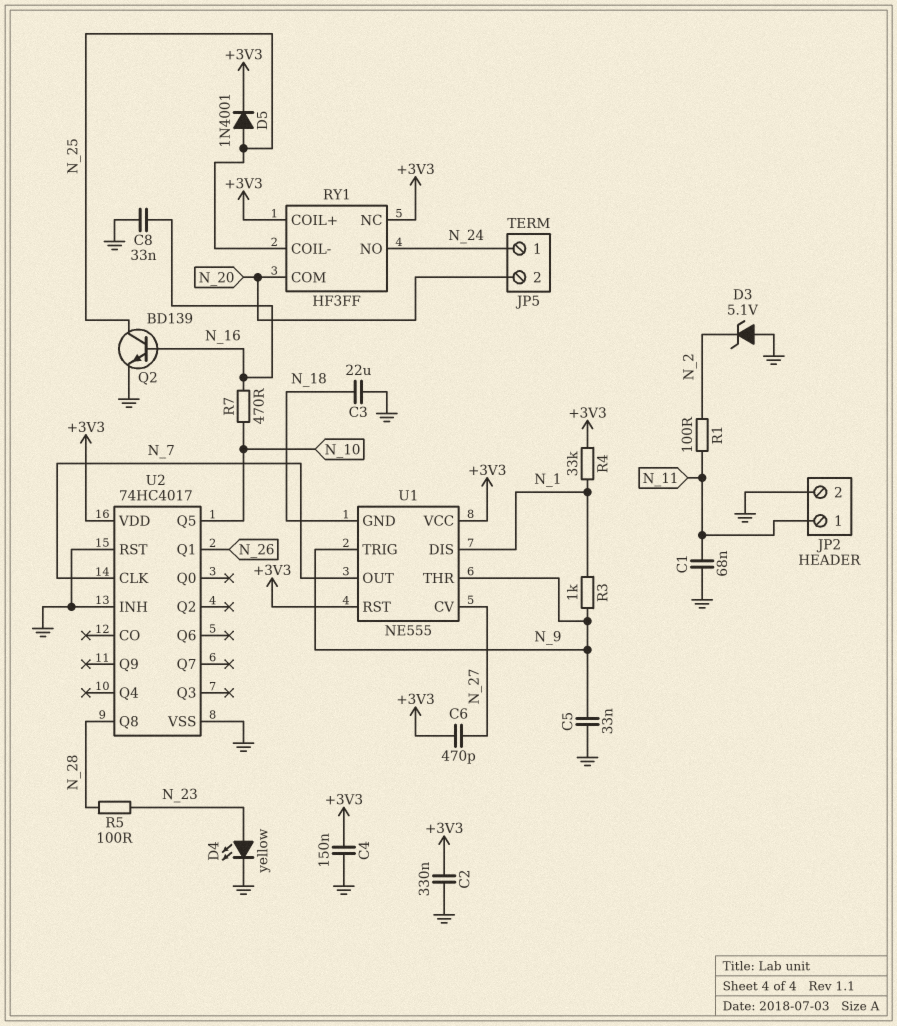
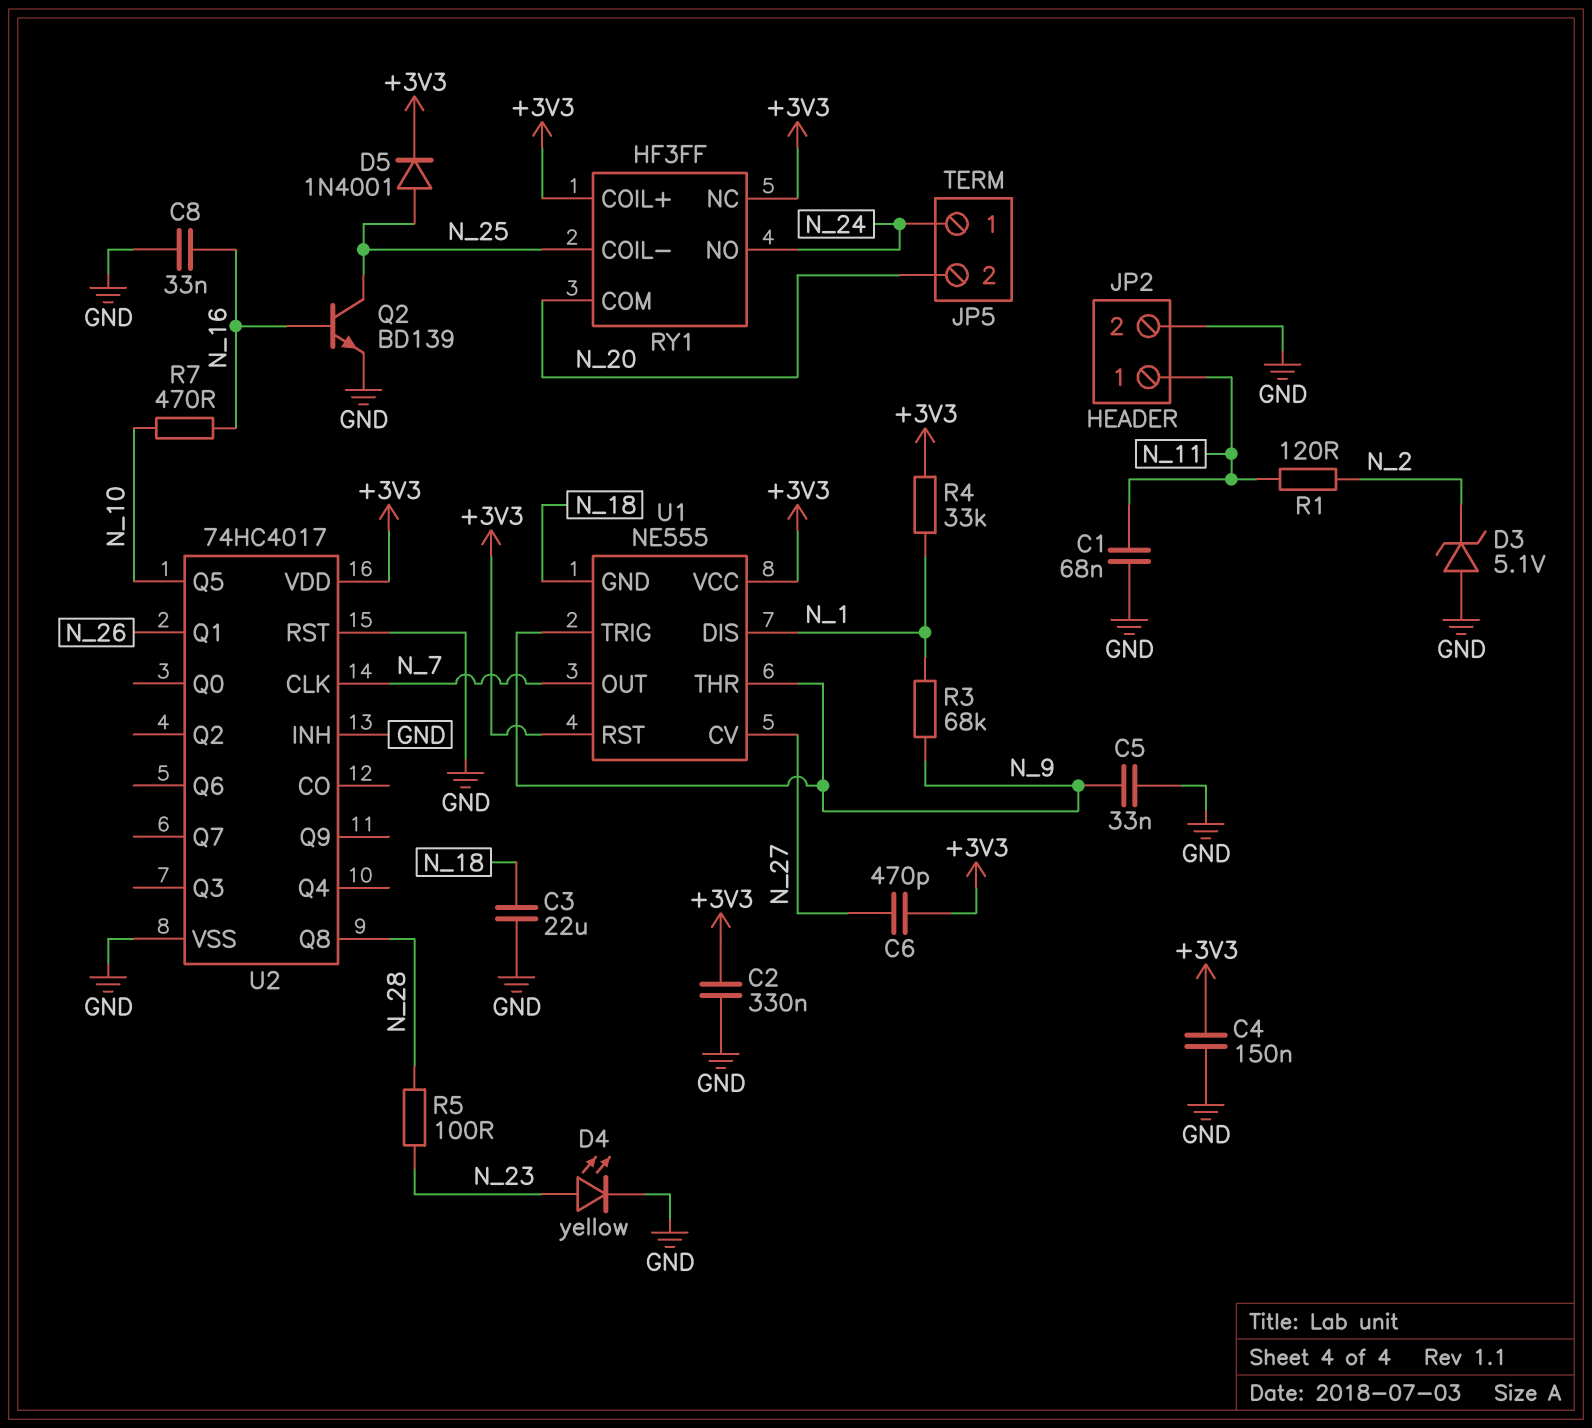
R1: 100 (N_2, N_11) -> 120 (N_2, N_11)
R3: 1k (N_1, N_9) -> 68k (N_1, N_9)

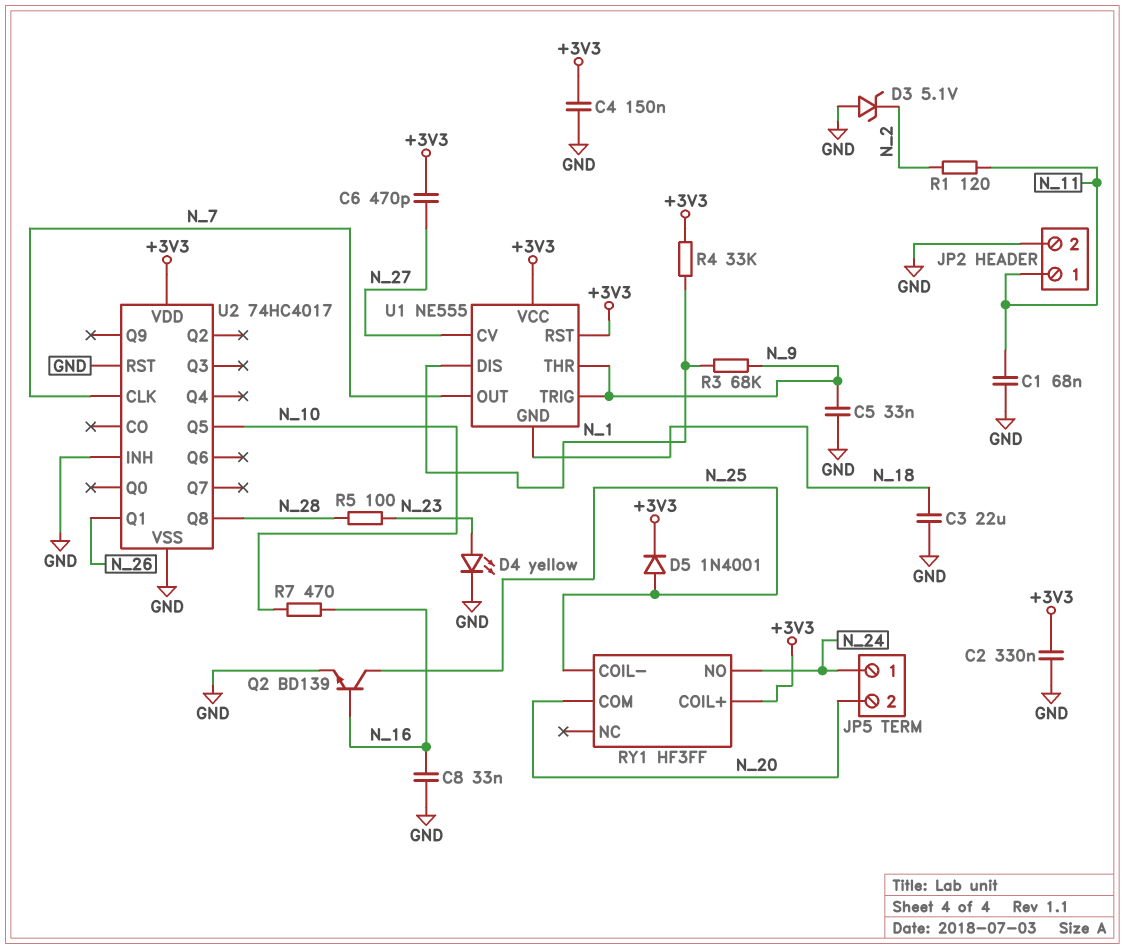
RY1 pin NC: +3V3 -> none

